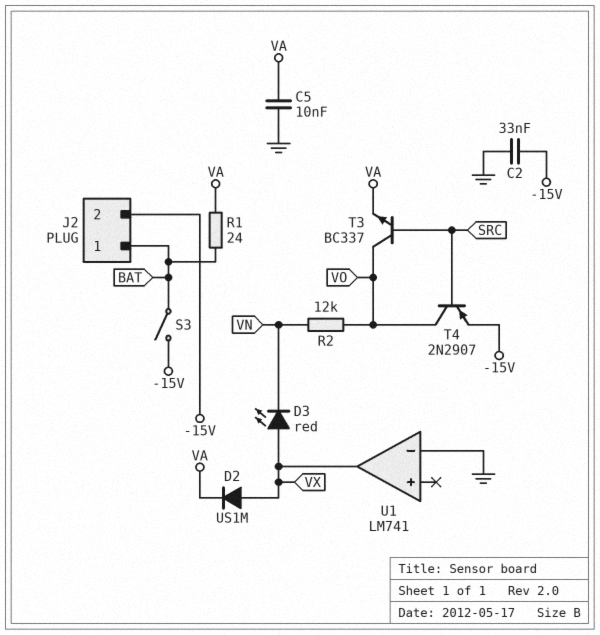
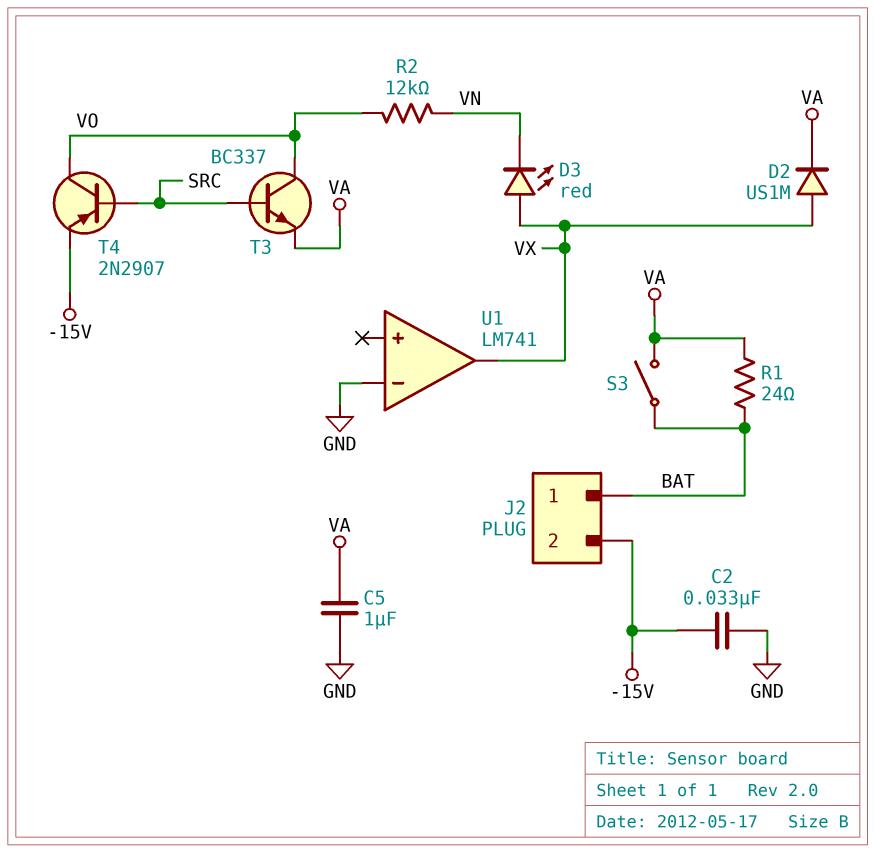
C5: 10nF (GND, VA) -> 1uF (GND, VA)
S3: switch (-15V, BAT) -> switch (BAT, VA)

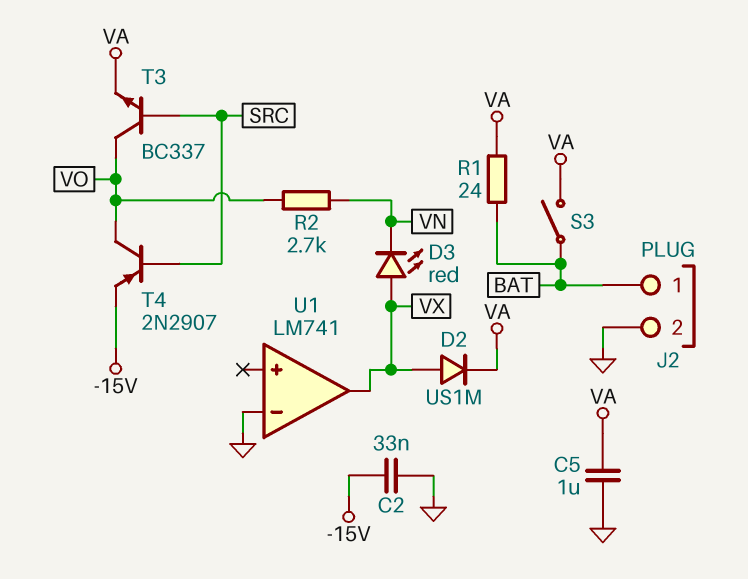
J2 pin 2: -15V -> GND
R2: 12k (VN, VO) -> 2.7k (VN, VO)

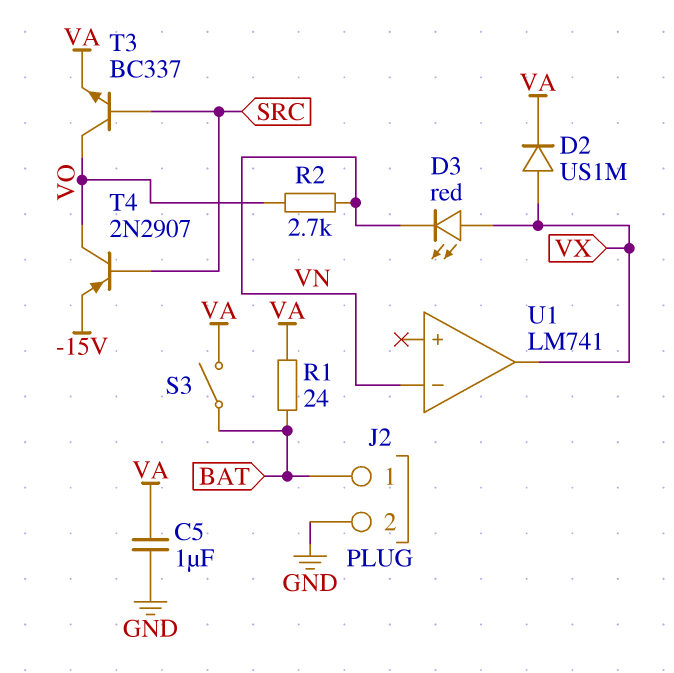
C2: 33nF (-15V, GND) -> none
U1 pin in-: GND -> VN

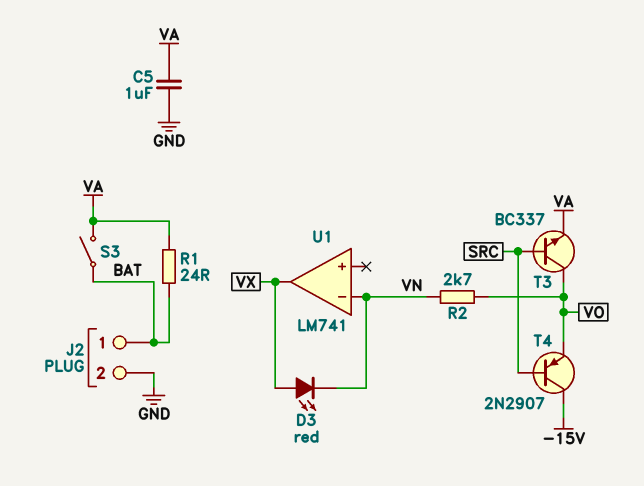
D2: diode US1M (A VX, K VA) -> none
T4: PNP 2N2907 (B SRC, C VO, E -15V) -> PNP 2N2907 (B SRC, C -15V, E VO)

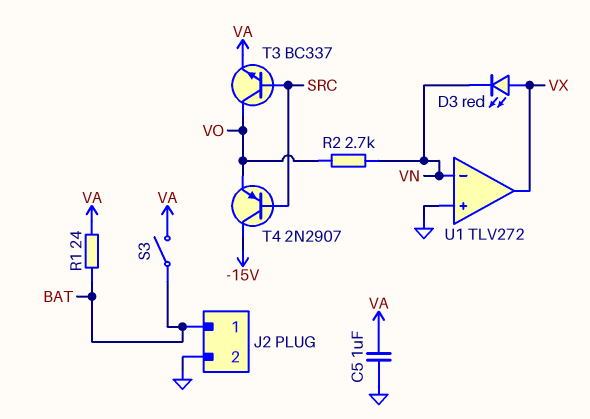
U1: LM741 -> TLV272
U1 pin in+: none -> GND

